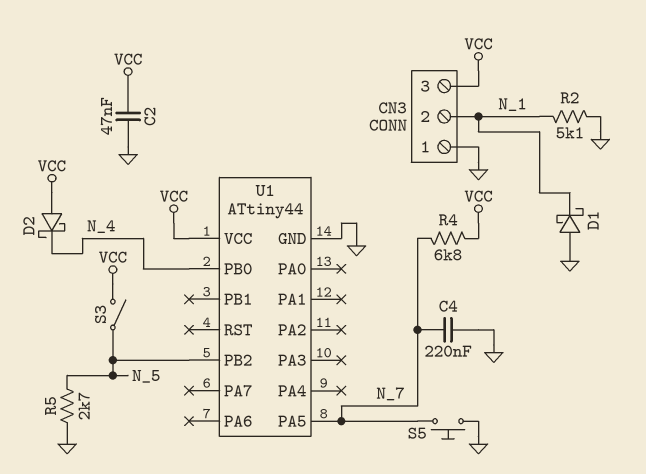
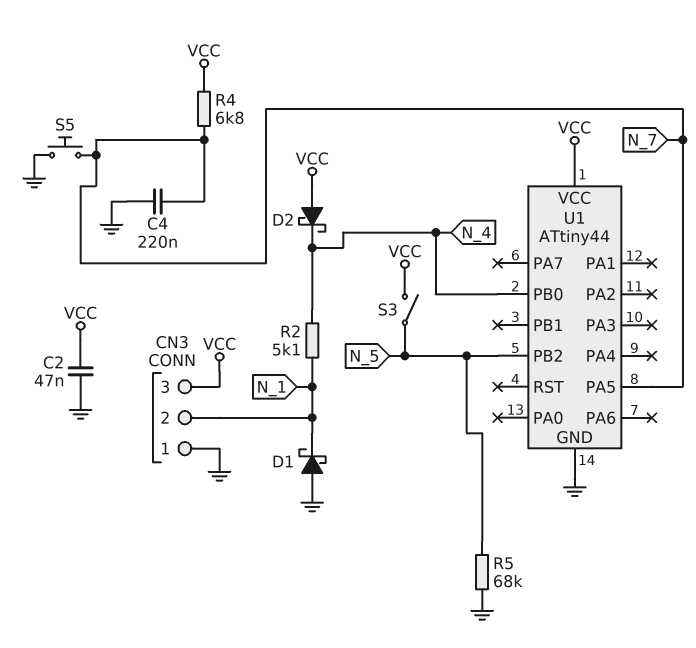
R2: 5.1k (GND, N_1) -> 5.1k (N_1, N_4)
R5: 2.7k (GND, N_5) -> 68k (GND, N_5)

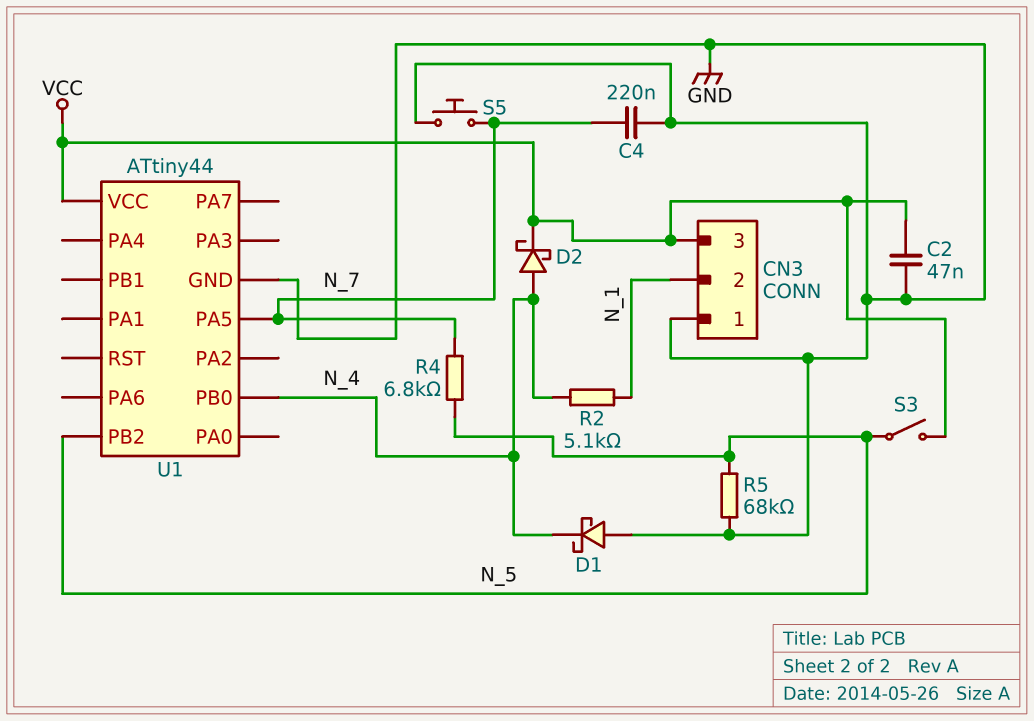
D1: schottky (A GND, K N_1) -> schottky (A GND, K N_4)
D2: schottky (A VCC, K N_4) -> schottky (A N_4, K VCC)
R4: 6.8k (N_7, VCC) -> 6.8k (N_5, N_7)

